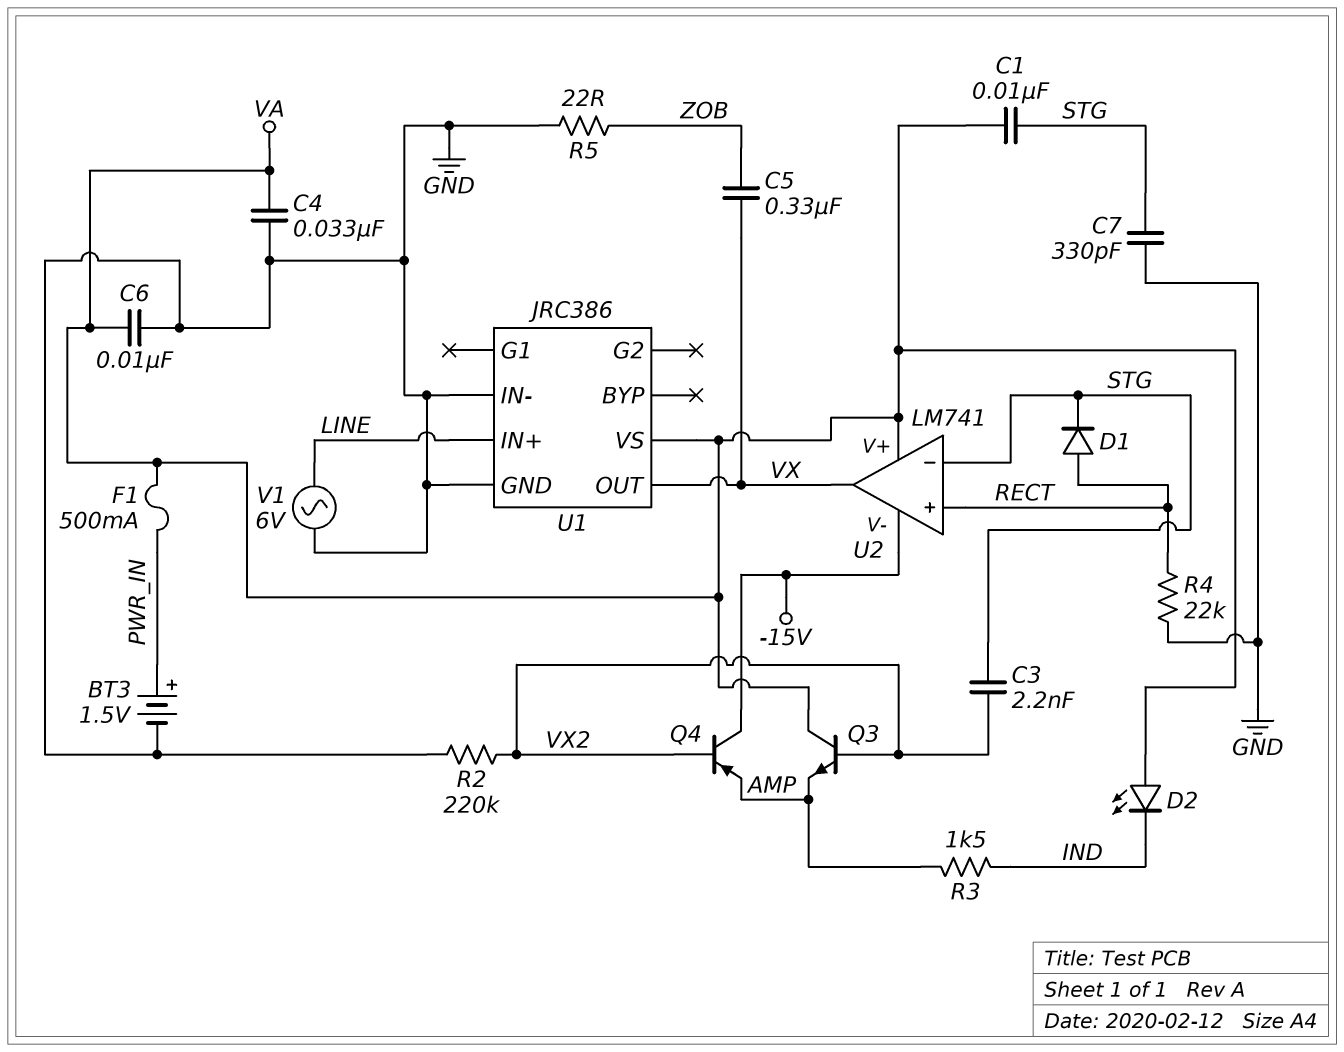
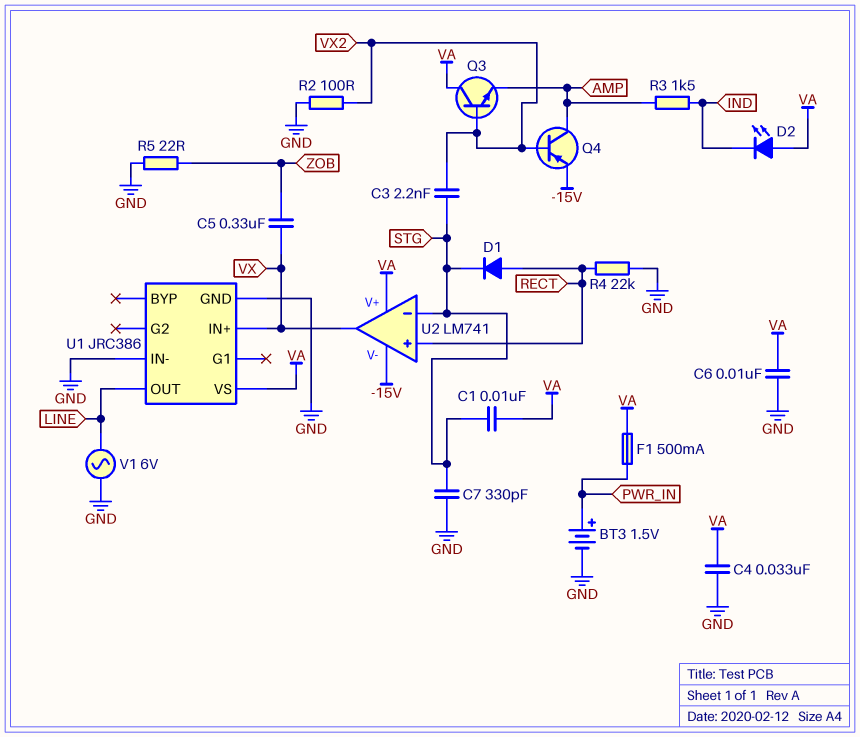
Q4: PNP (B VX2, C -15V, E AMP) -> PNP (B VX2, C AMP, E -15V)
R2: 220k (GND, VX2) -> 100 (GND, VX2)
U1 pin IN+: LINE -> VX
U1 pin OUT: VX -> LINE

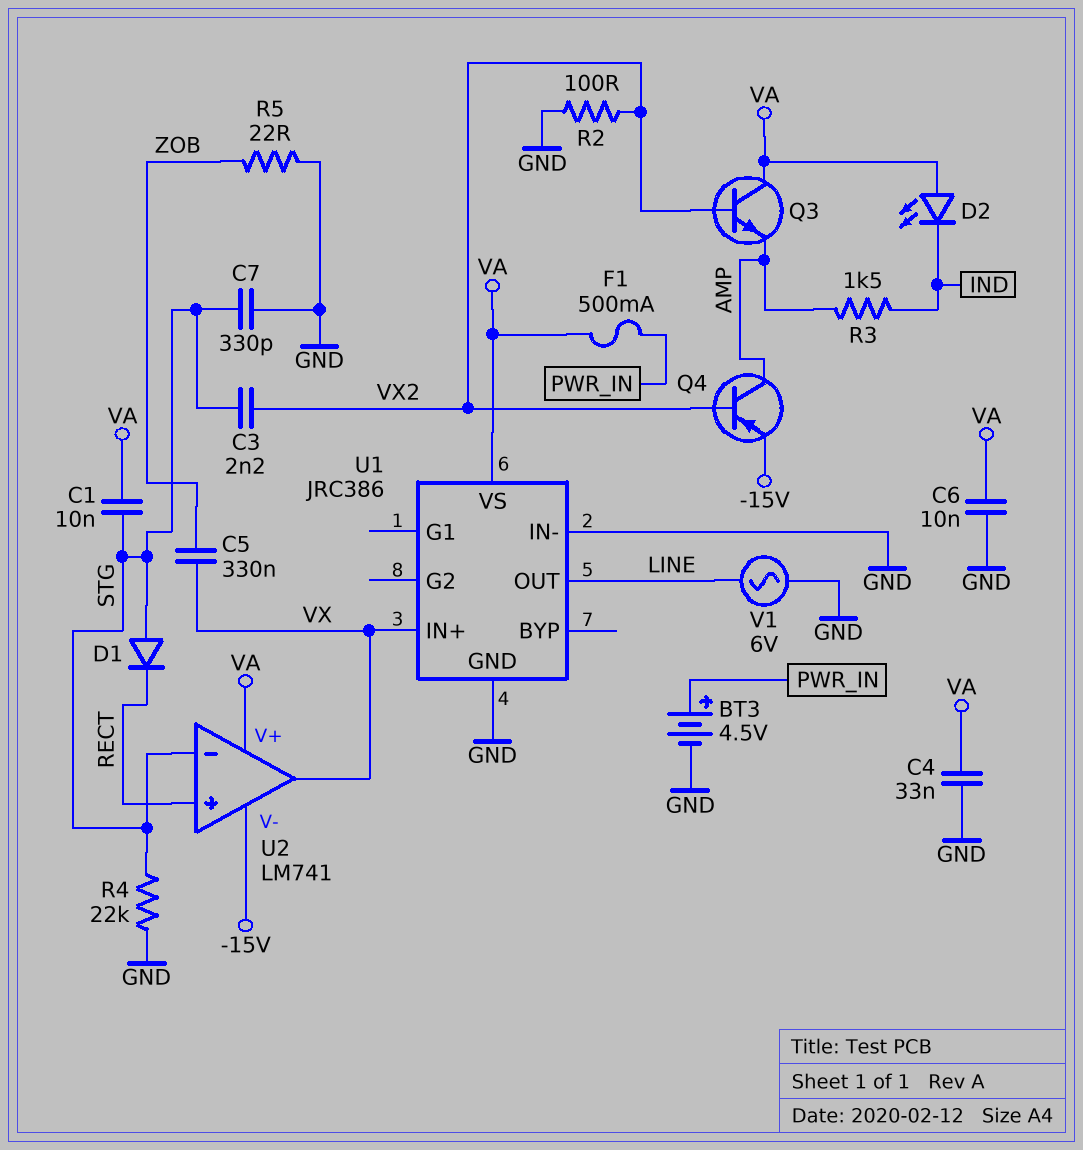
BT3: 1.5V (plus PWR_IN, minus GND) -> 4.5V (plus PWR_IN, minus GND)
D1: diode (A RECT, K STG) -> diode (A STG, K RECT)
R4: 22k (GND, RECT) -> 22k (GND, STG)

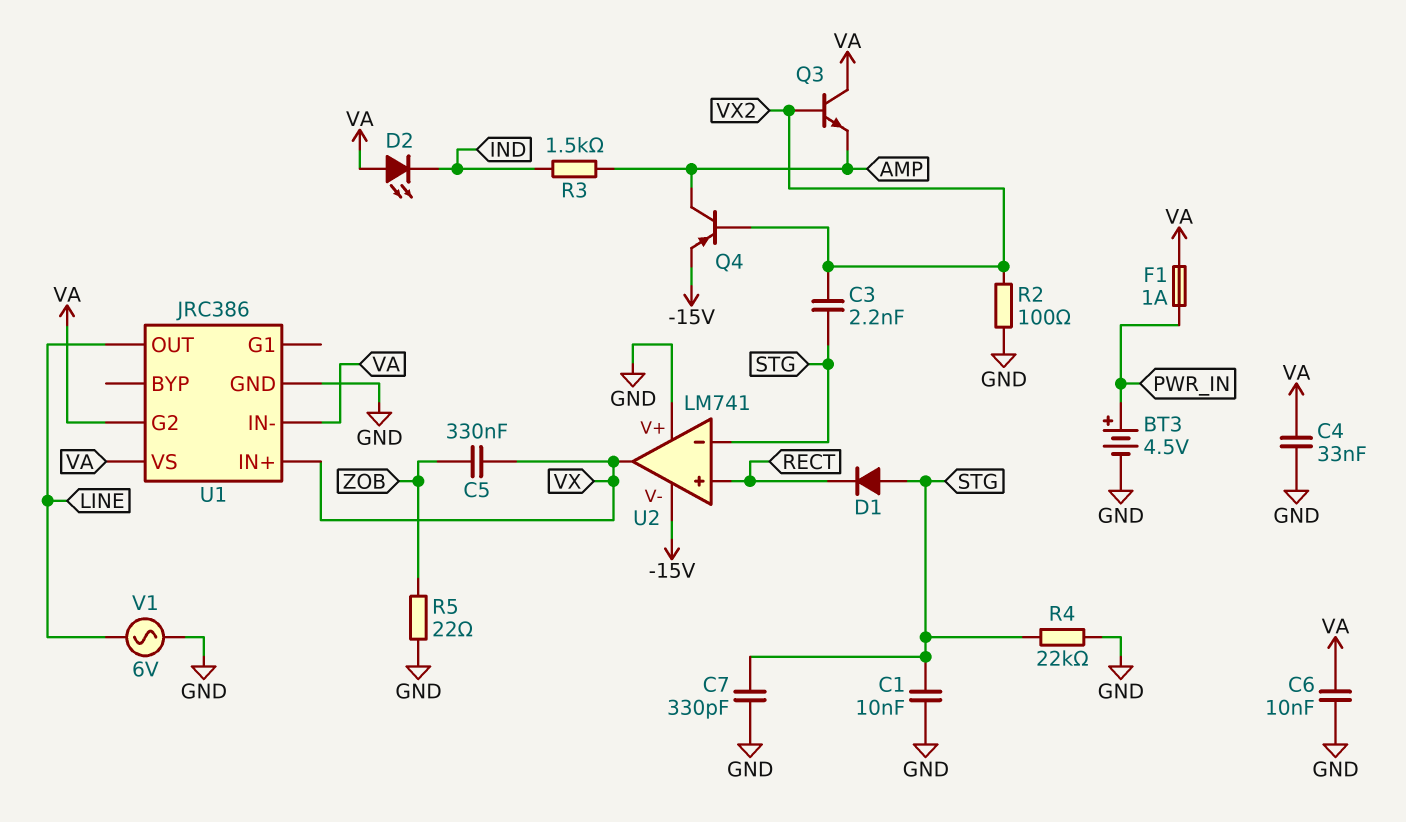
C1: 10nF (STG, VA) -> 10nF (GND, STG)
F1: 500mA (PWR_IN, VA) -> 1A (PWR_IN, VA)
U1 pin G2: none -> VA
U1 pin IN-: GND -> VA
U2 pin V+: VA -> GND

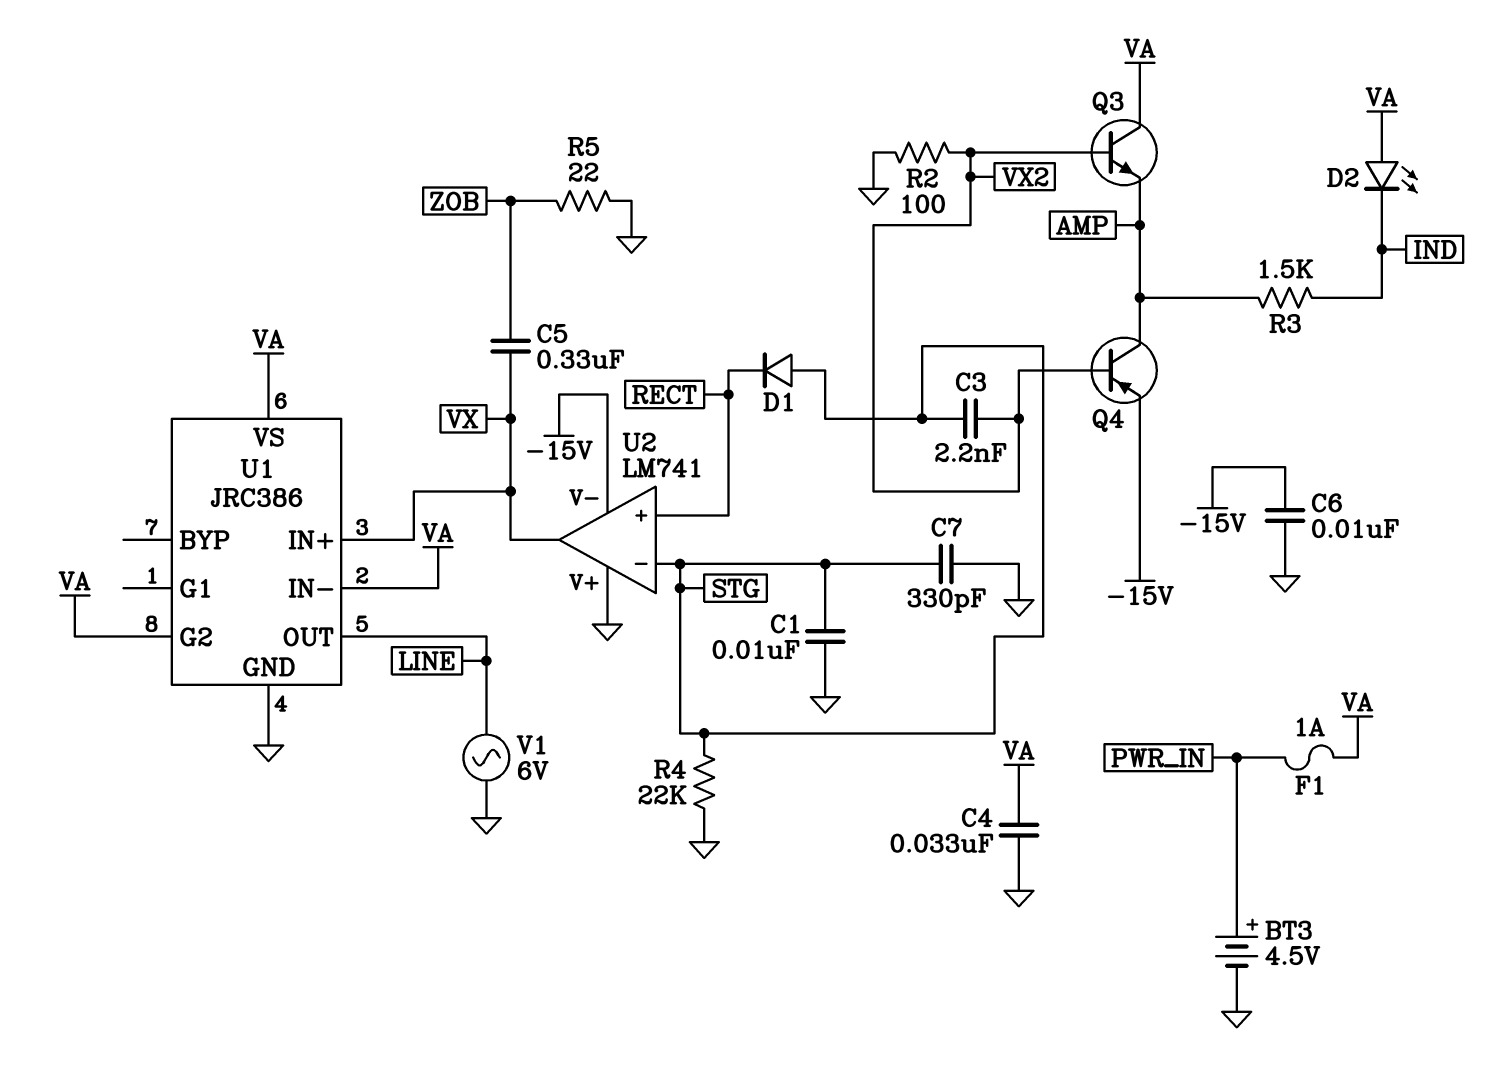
C6: 10nF (GND, VA) -> 10nF (-15V, GND)

